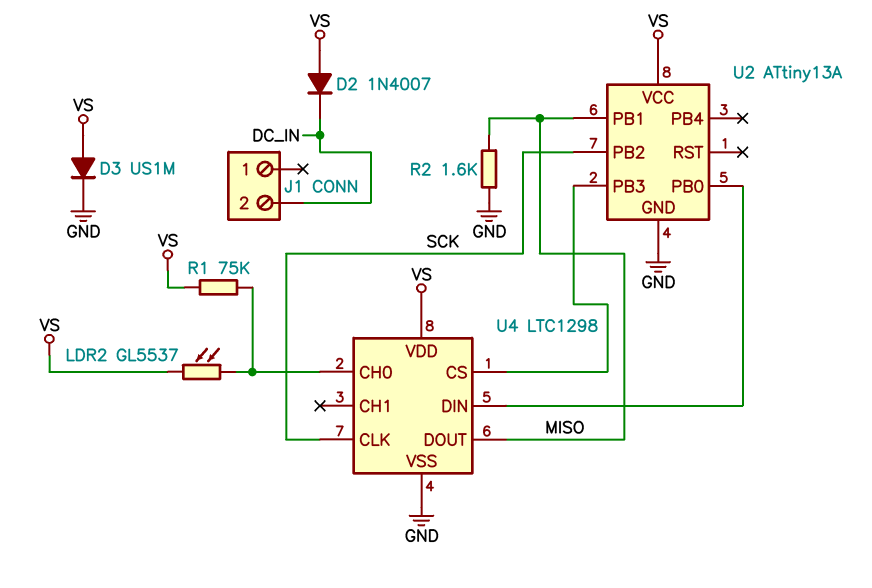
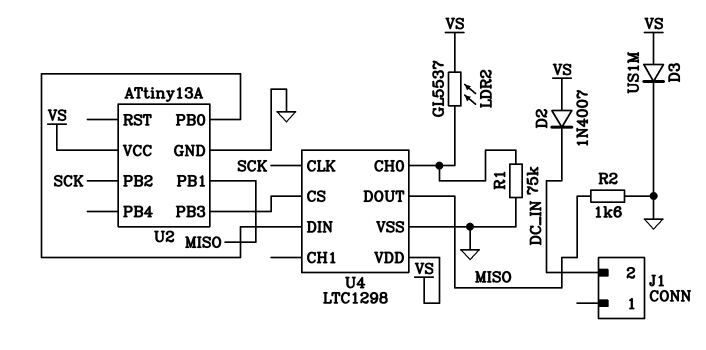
R1: 75k (U4/CH0, VS) -> 75k (GND, U4/CH0)

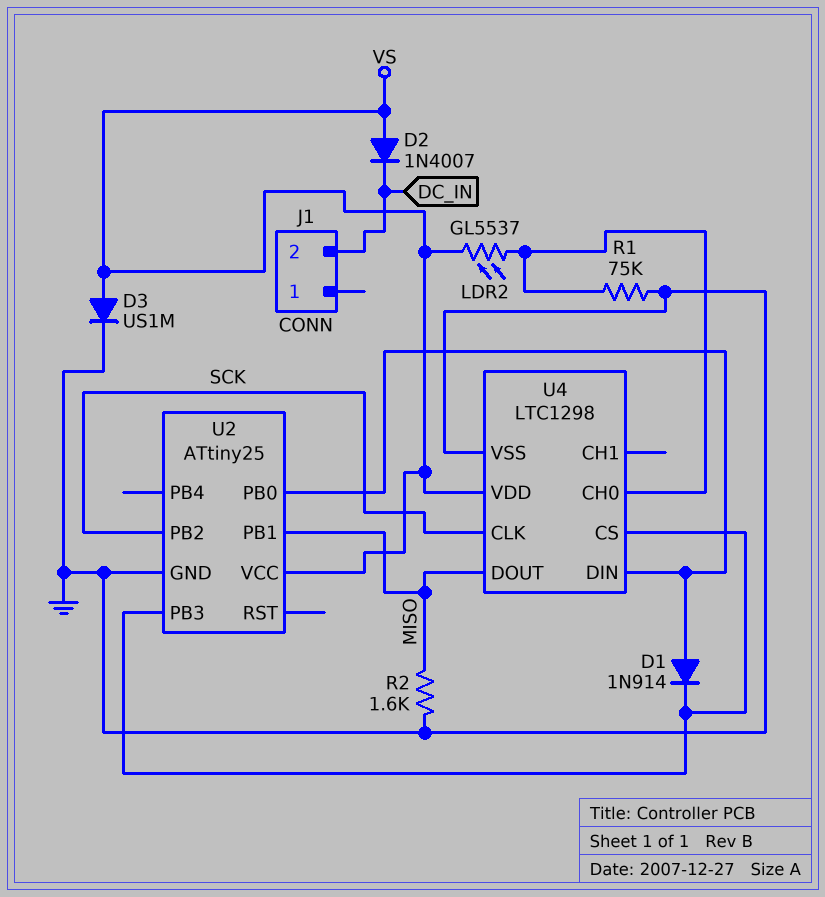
D1: none -> diode 1N914 (A U2/PB0, K U2/PB3)
U2: ATtiny13A -> ATtiny25

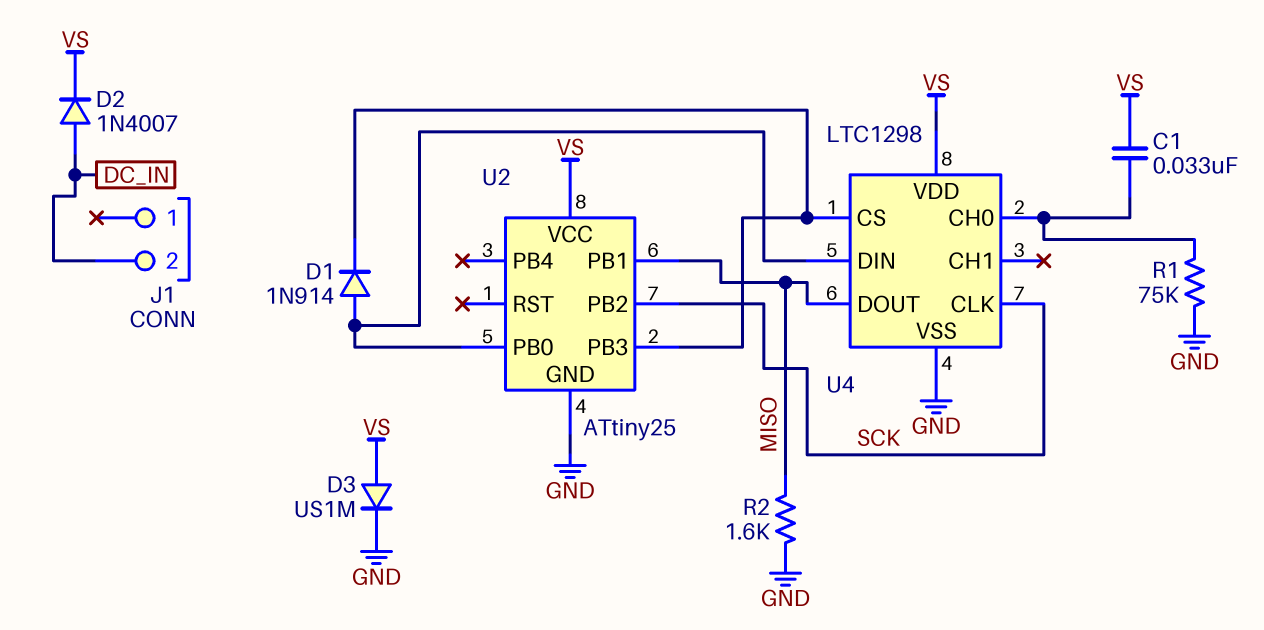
C1: none -> 33nF (U4/CH0, VS)
D2: diode 1N4007 (A VS, K DC_IN) -> diode 1N4007 (A DC_IN, K VS)
LDR2: GL5537 (U4/CH0, VS) -> none

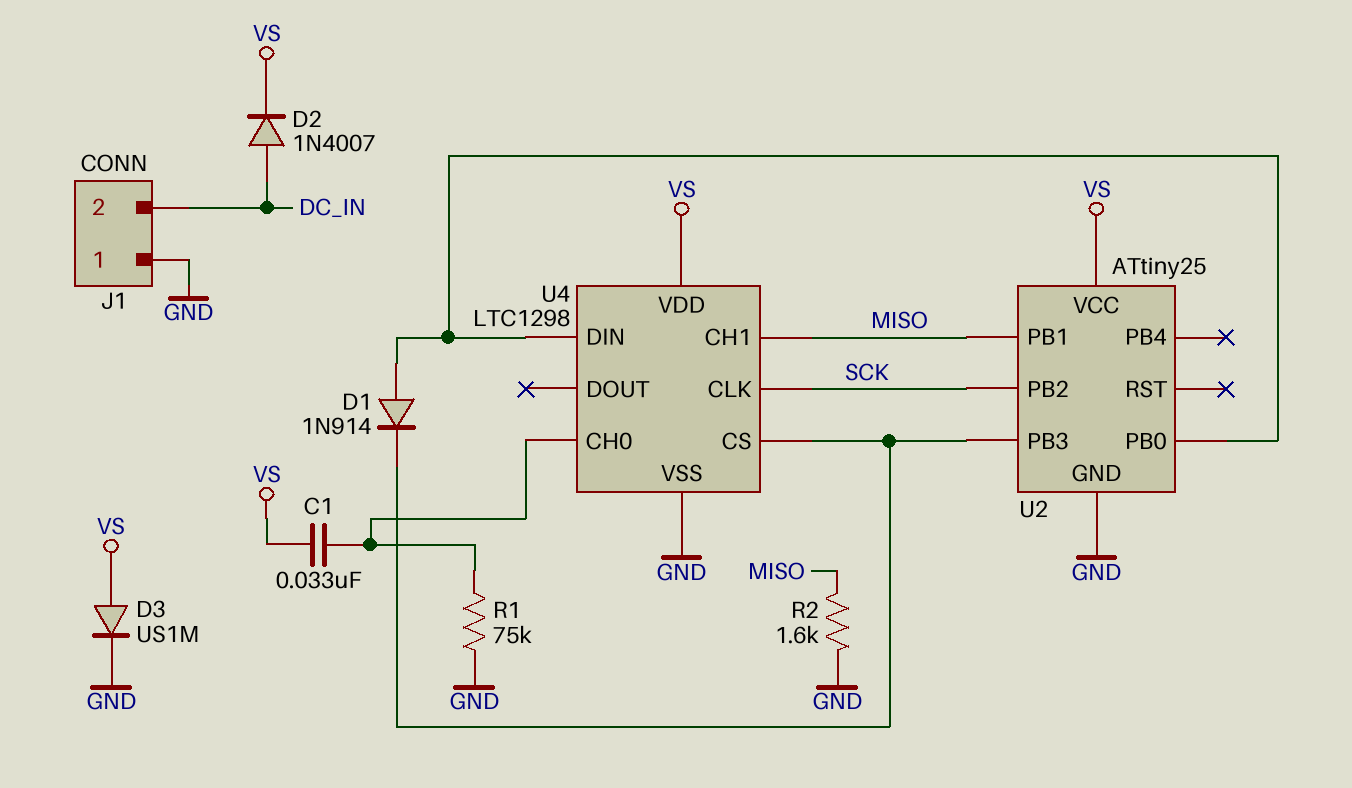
J1 pin 1: none -> GND
U4 pin CH1: none -> MISO
U4 pin DOUT: MISO -> none

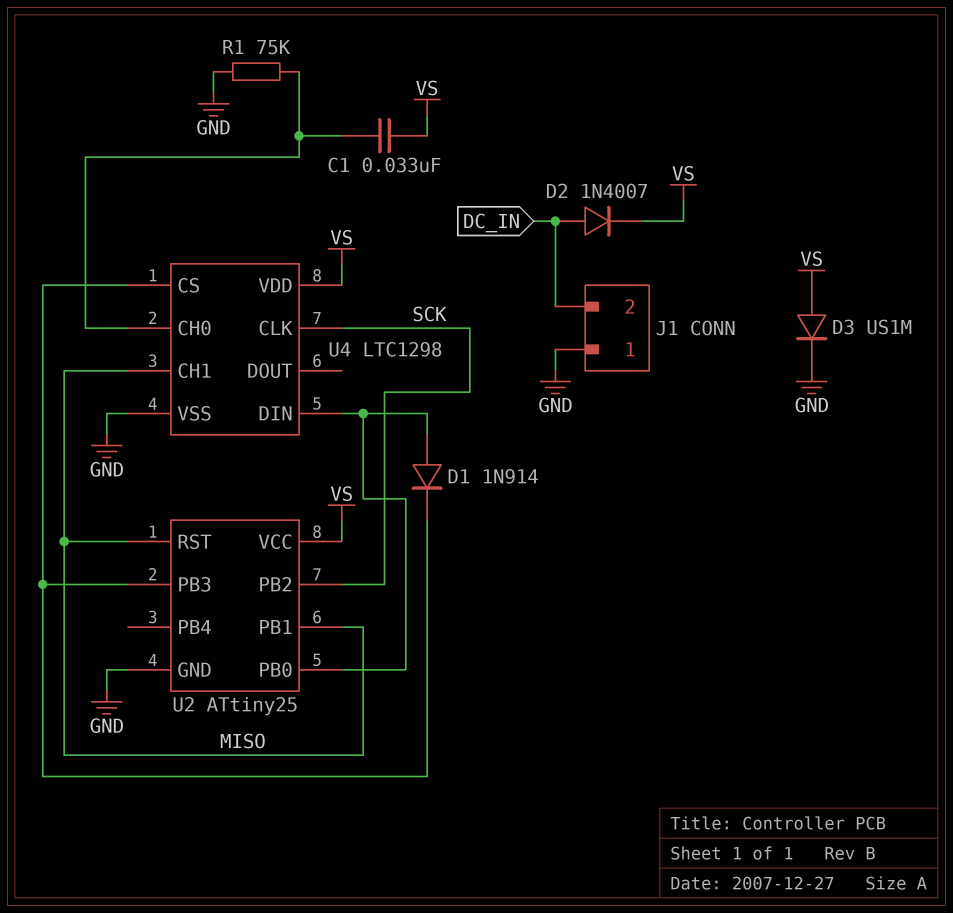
R2: 1.6k (GND, MISO) -> none
U2 pin RST: none -> MISO

